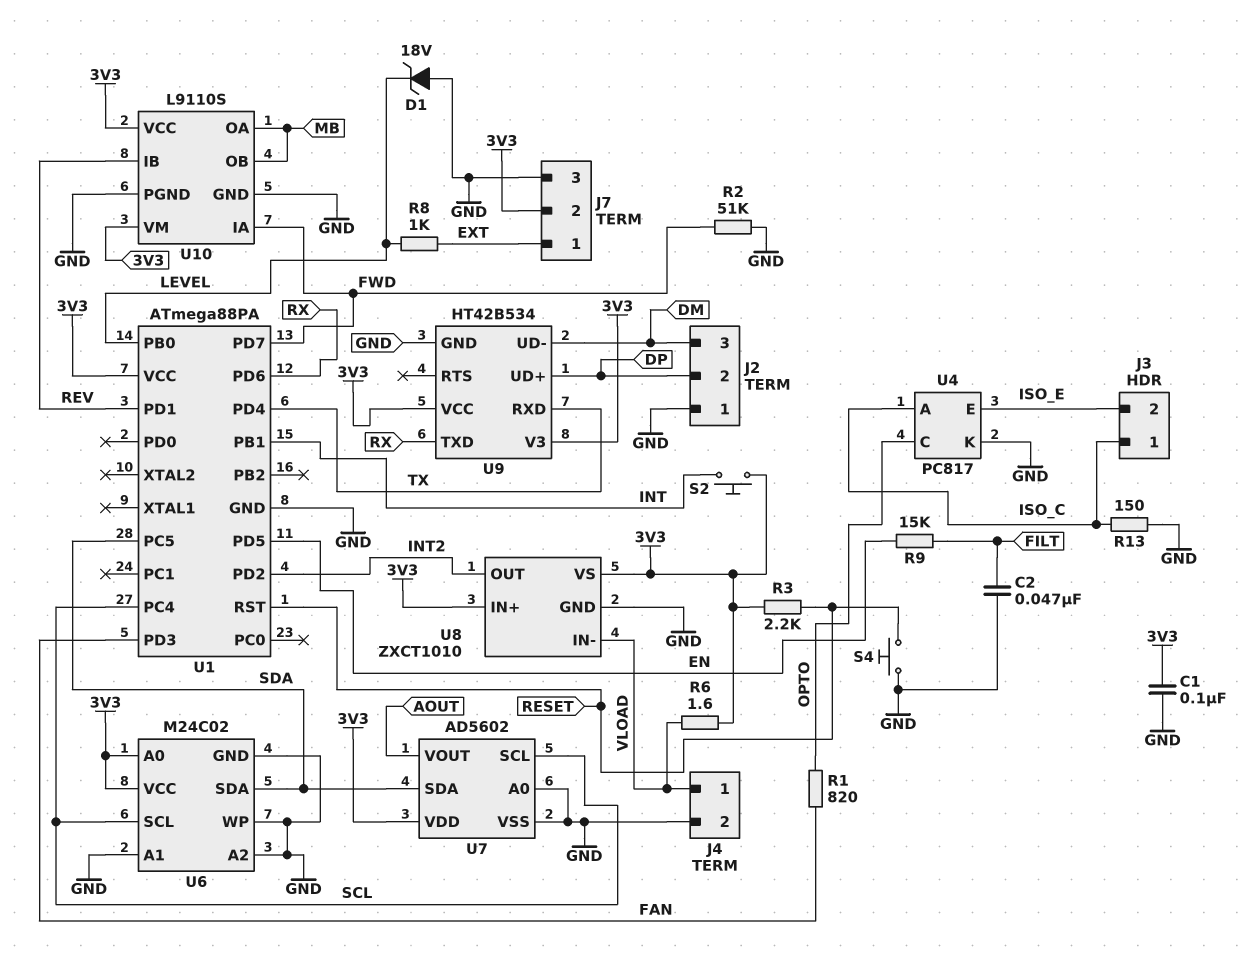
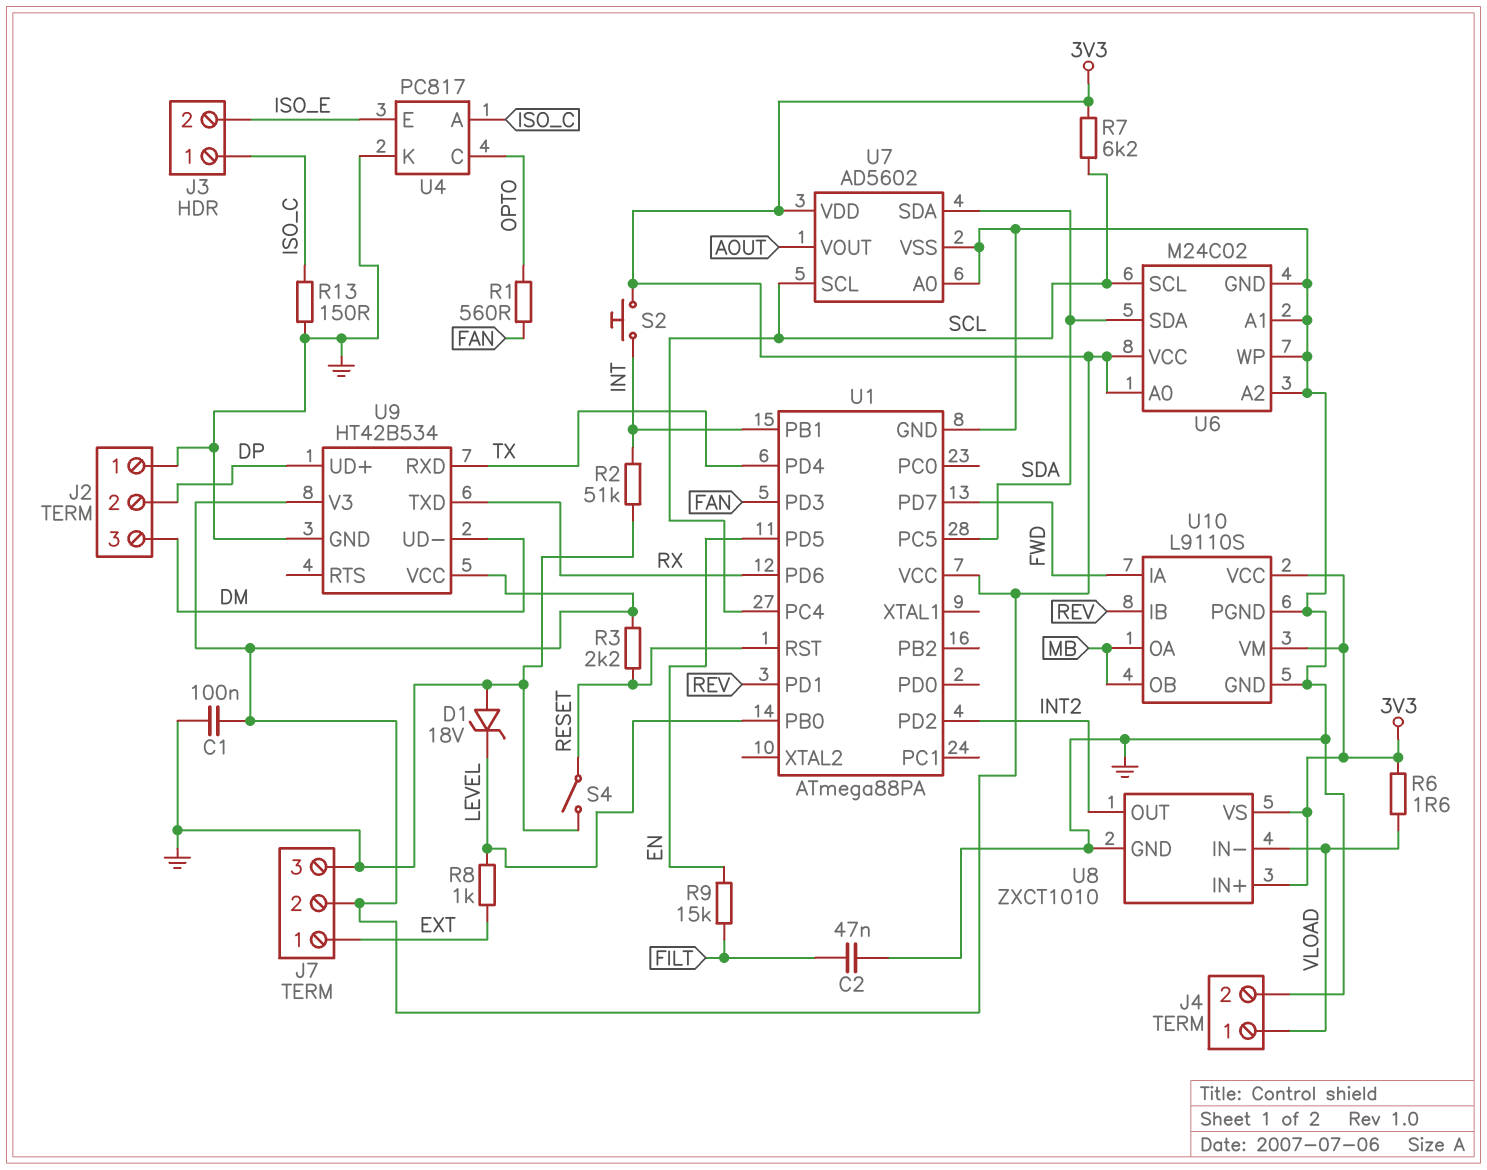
R1: 820 (FAN, OPTO) -> 560 (FAN, OPTO)
R2: 51k (FWD, GND) -> 51k (GND, INT)
R7: none -> 6.2k (3V3, SCL)
S4: button (GND, RESET) -> switch (GND, RESET)

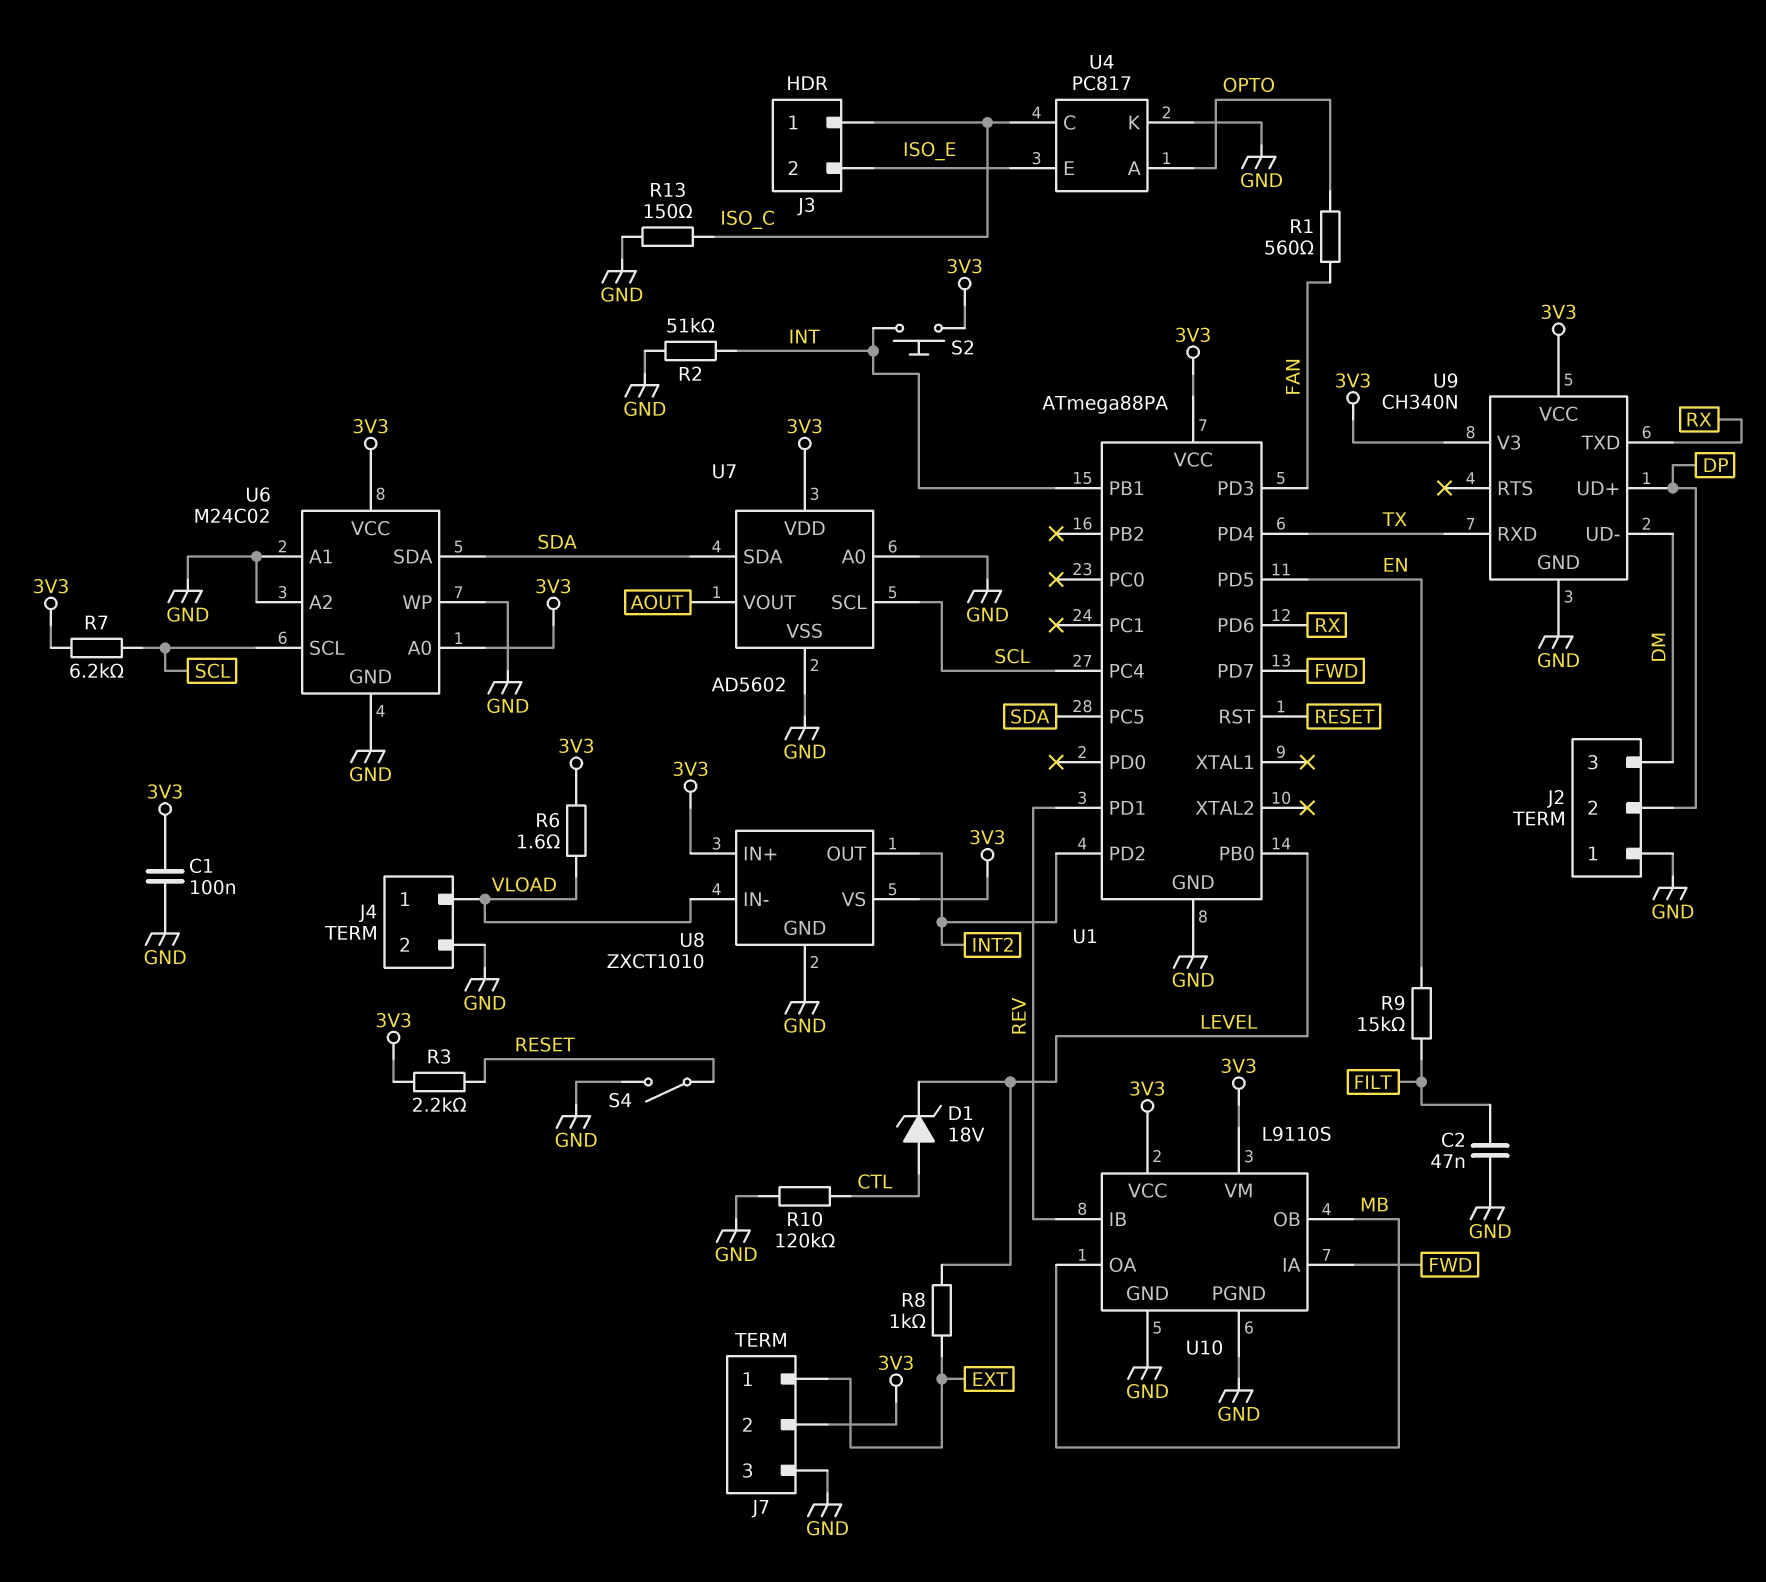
D1: zener 18V (A GND, K LEVEL) -> zener 18V (A CTL, K LEVEL)
R10: none -> 120k (CTL, GND)
U4 pin A: ISO_C -> OPTO
U4 pin C: OPTO -> ISO_C
U9: HT42B534 -> CH340N

